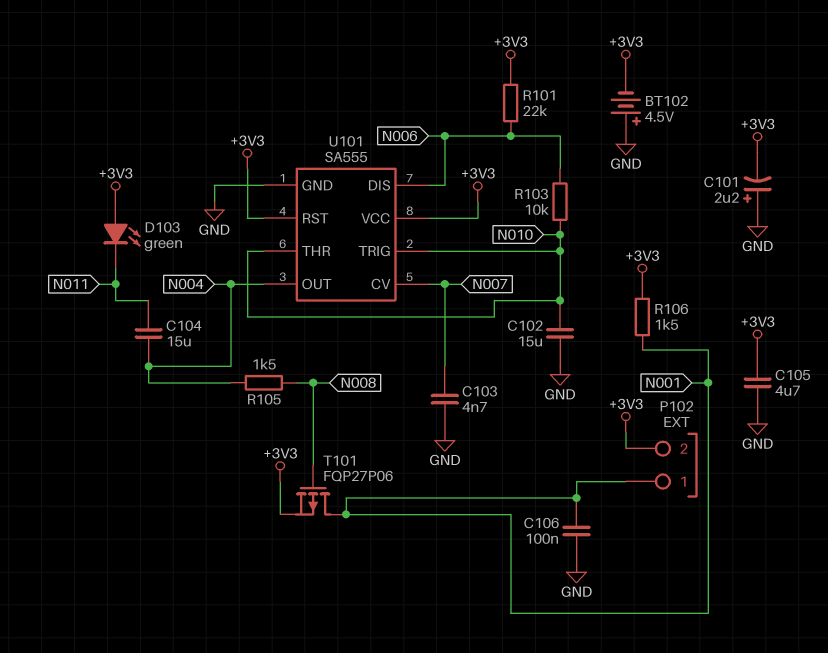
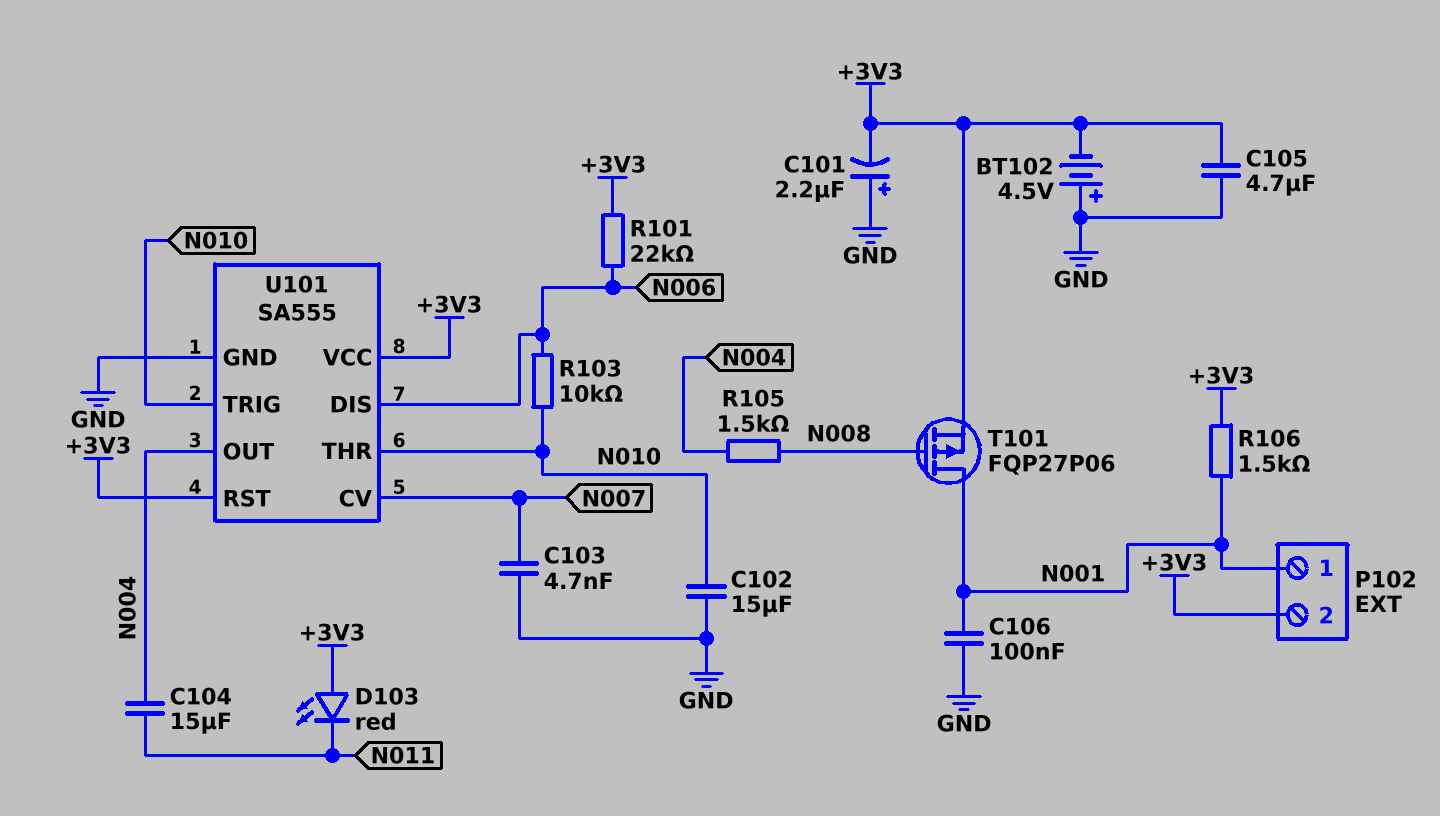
D103: LED green (A +3V3, K N011) -> LED red (A +3V3, K N011)

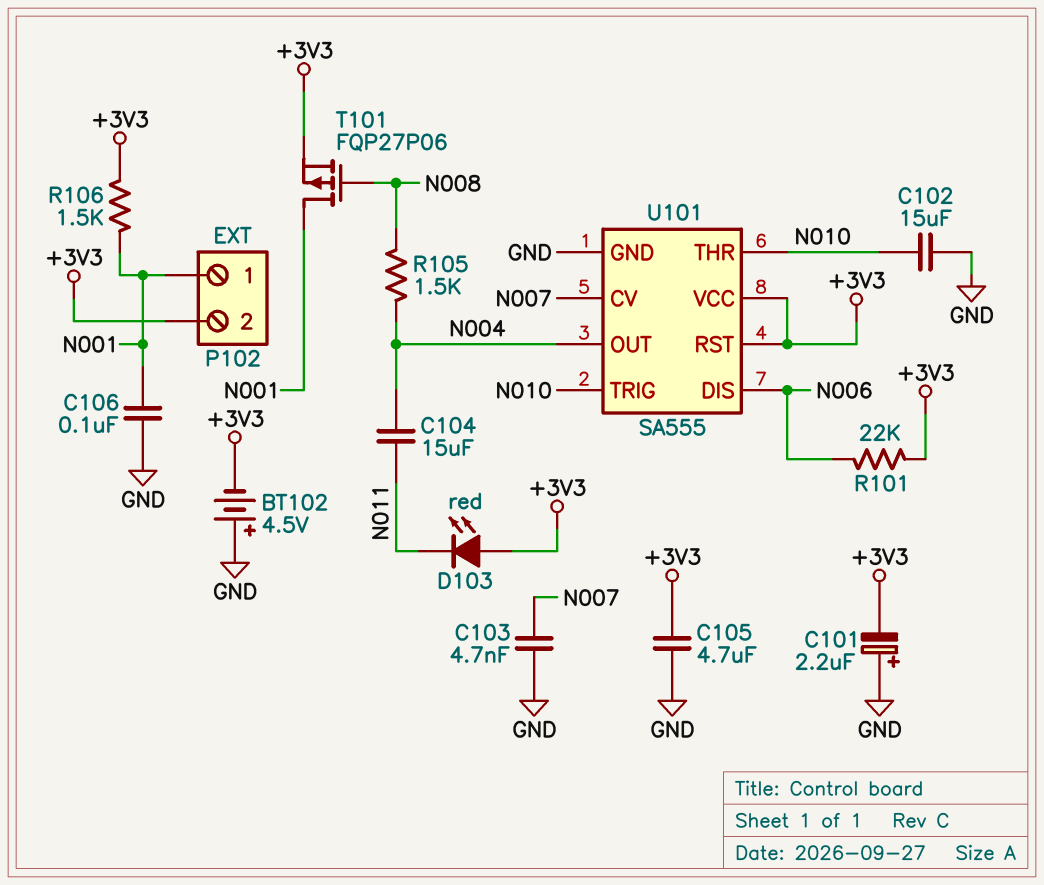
R103: 10k (N006, N010) -> none

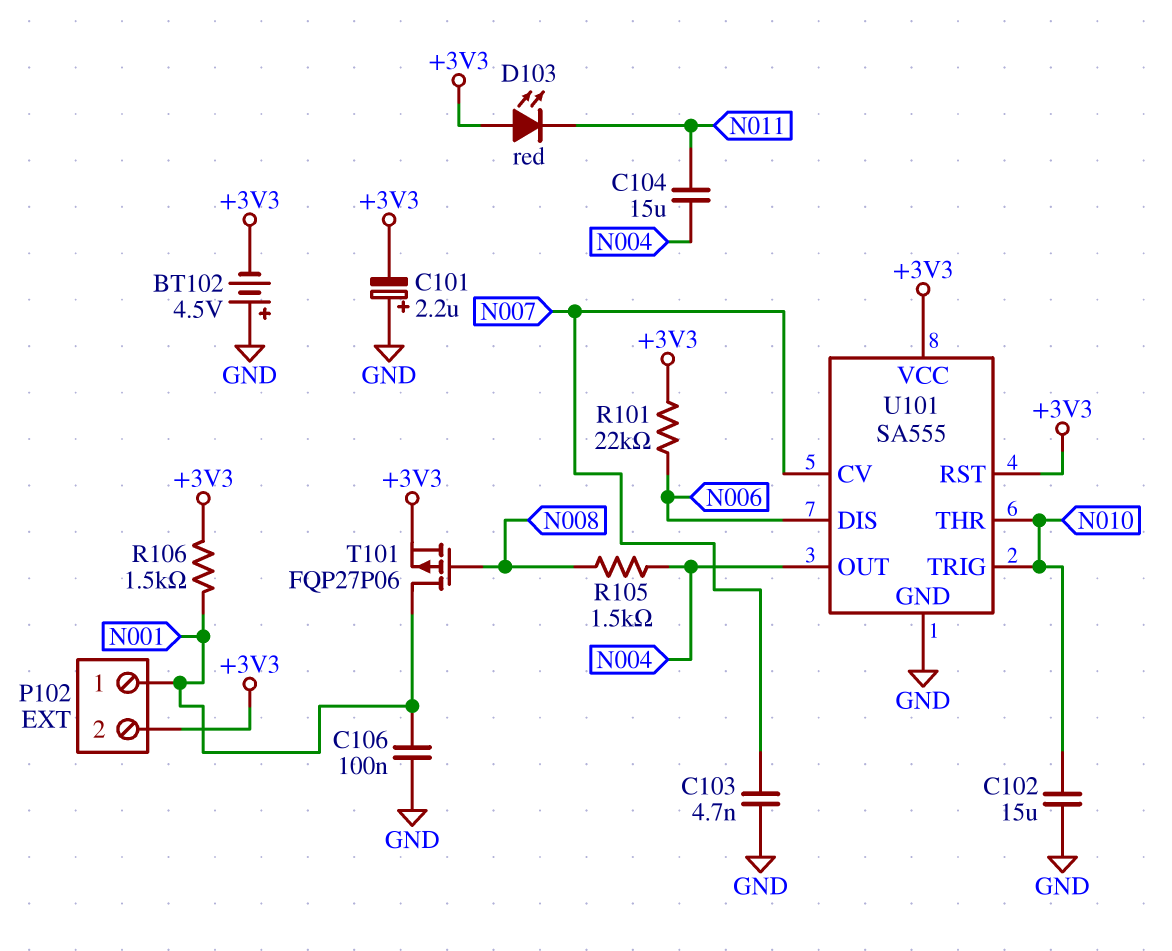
C105: 4.7uF (+3V3, GND) -> none

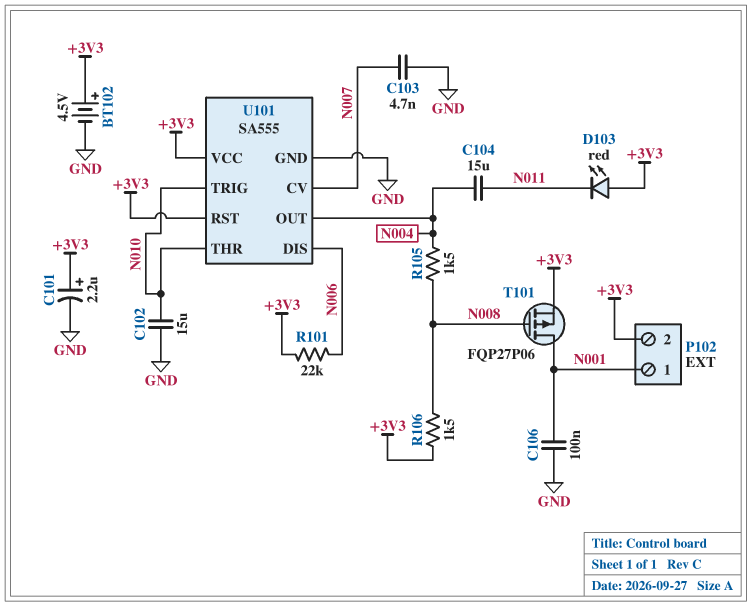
BT102: 4.5V (plus GND, minus +3V3) -> 4.5V (plus +3V3, minus GND)
C101: 2.2uF (plus GND, minus +3V3) -> 2.2uF (plus +3V3, minus GND)
R106: 1.5k (+3V3, N001) -> 1.5k (+3V3, N008)

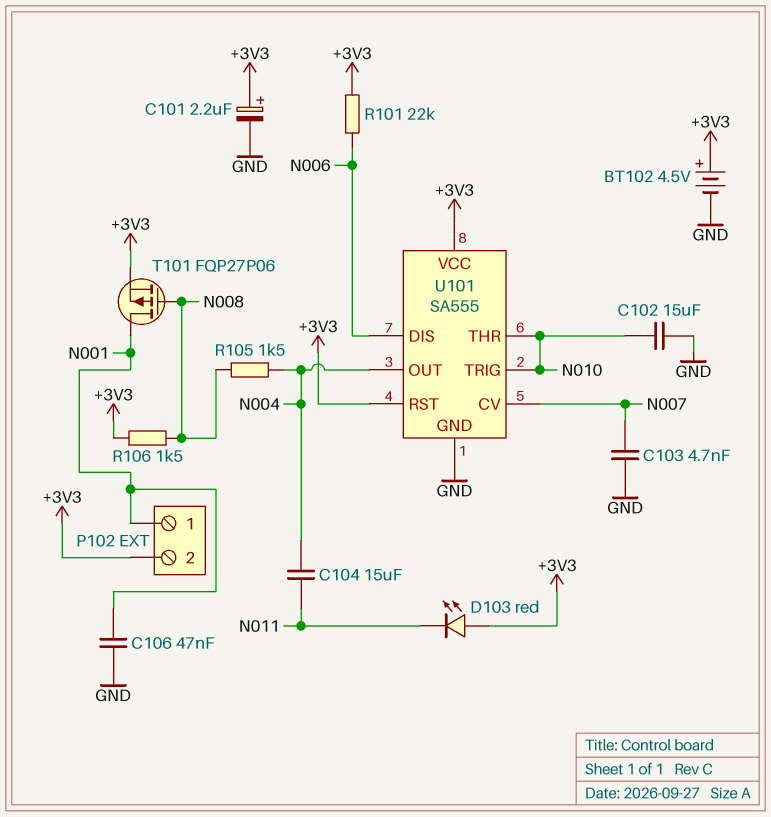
C106: 100nF (GND, N001) -> 47nF (GND, N001)

